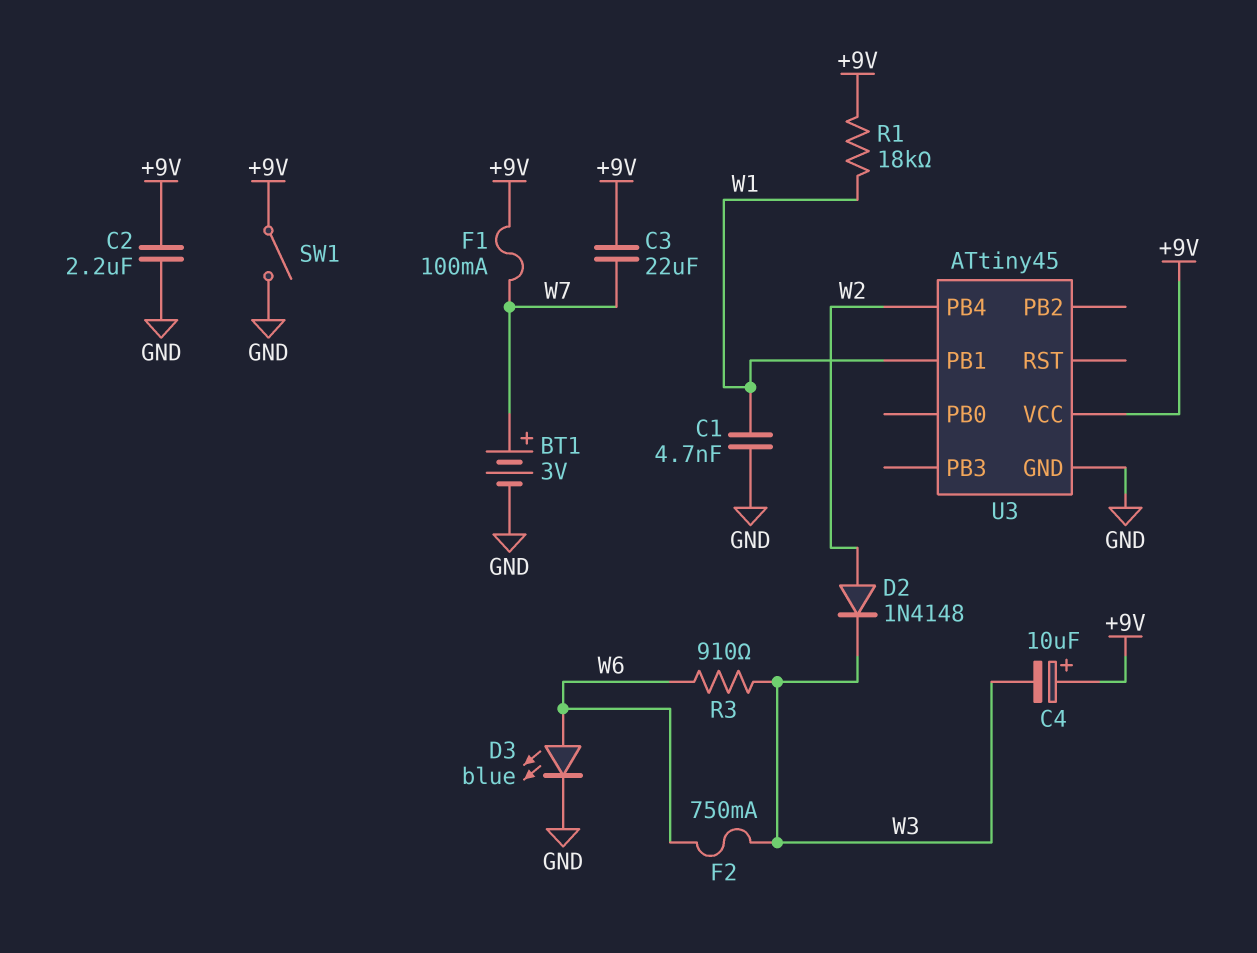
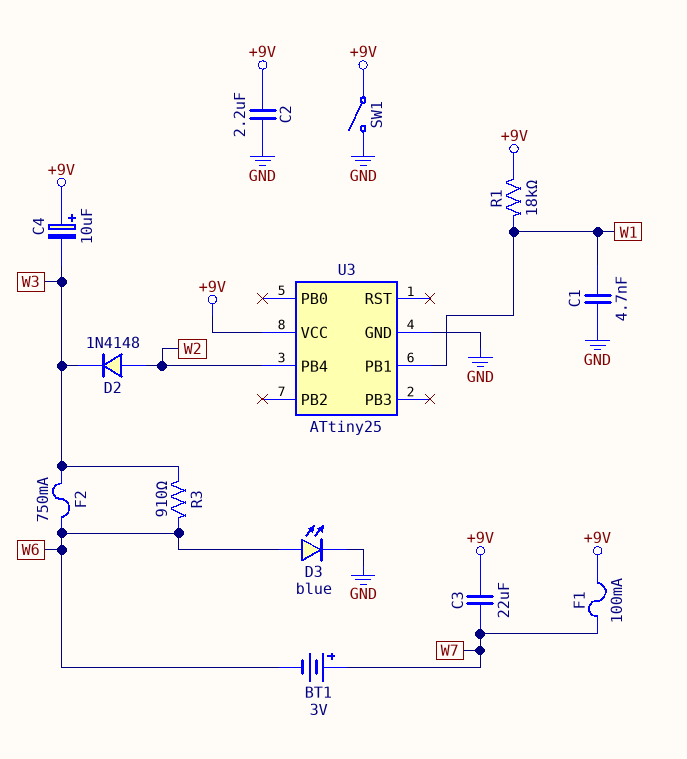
BT1: 3V (plus W7, minus GND) -> 3V (plus W7, minus W6)
U3: ATtiny45 -> ATtiny25

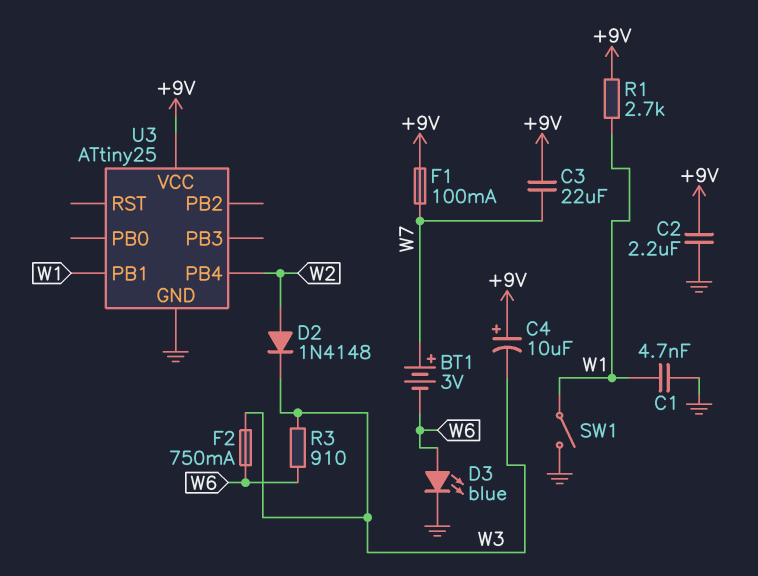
R1: 18k (+9V, W1) -> 2.7k (+9V, W1)
SW1: switch (+9V, GND) -> switch (GND, W1)

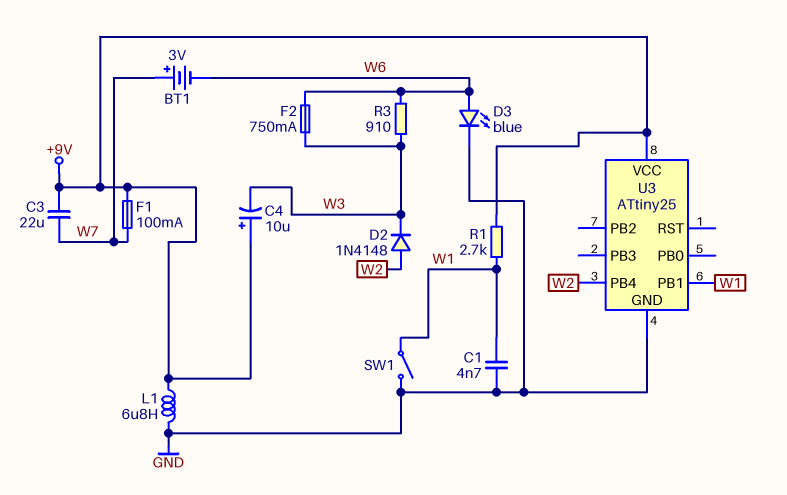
C2: 2.2uF (+9V, GND) -> none
L1: none -> 6.8uH (+9V, GND)

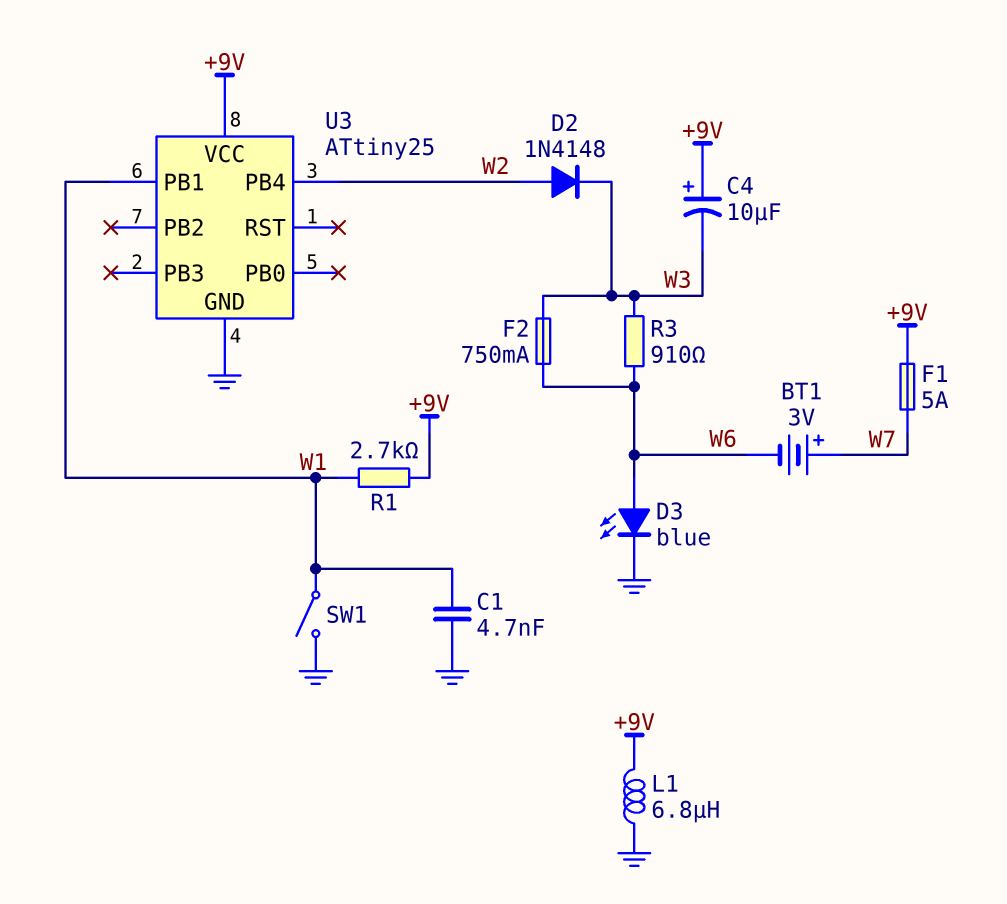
C3: 22uF (+9V, W7) -> none
F1: 100mA (+9V, W7) -> 5A (+9V, W7)

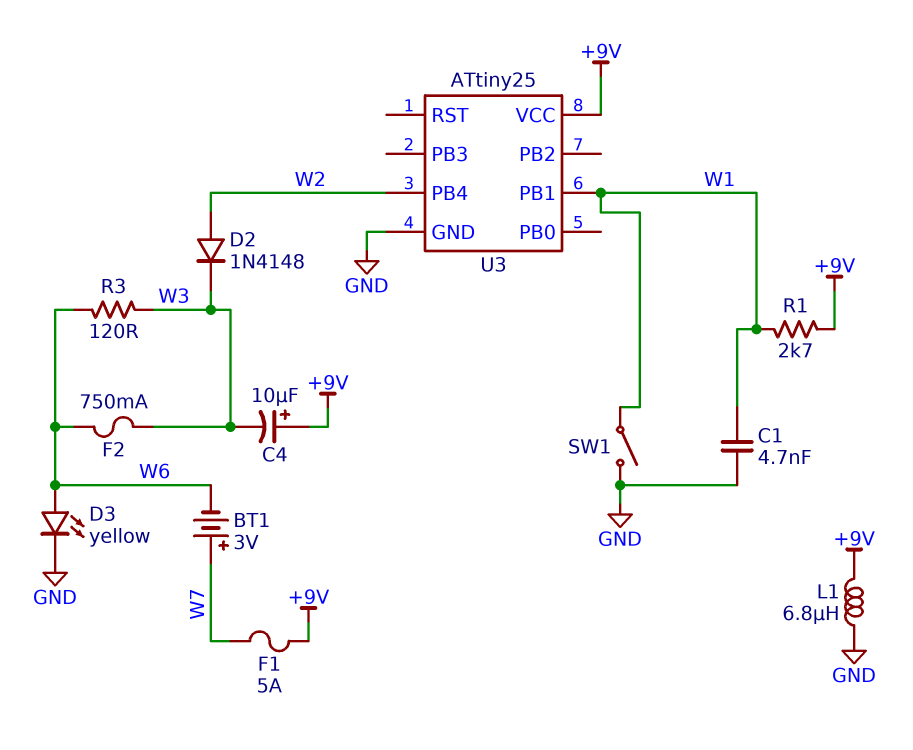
D3: LED blue (A W6, K GND) -> LED yellow (A W6, K GND)
R3: 910 (W3, W6) -> 120 (W3, W6)

